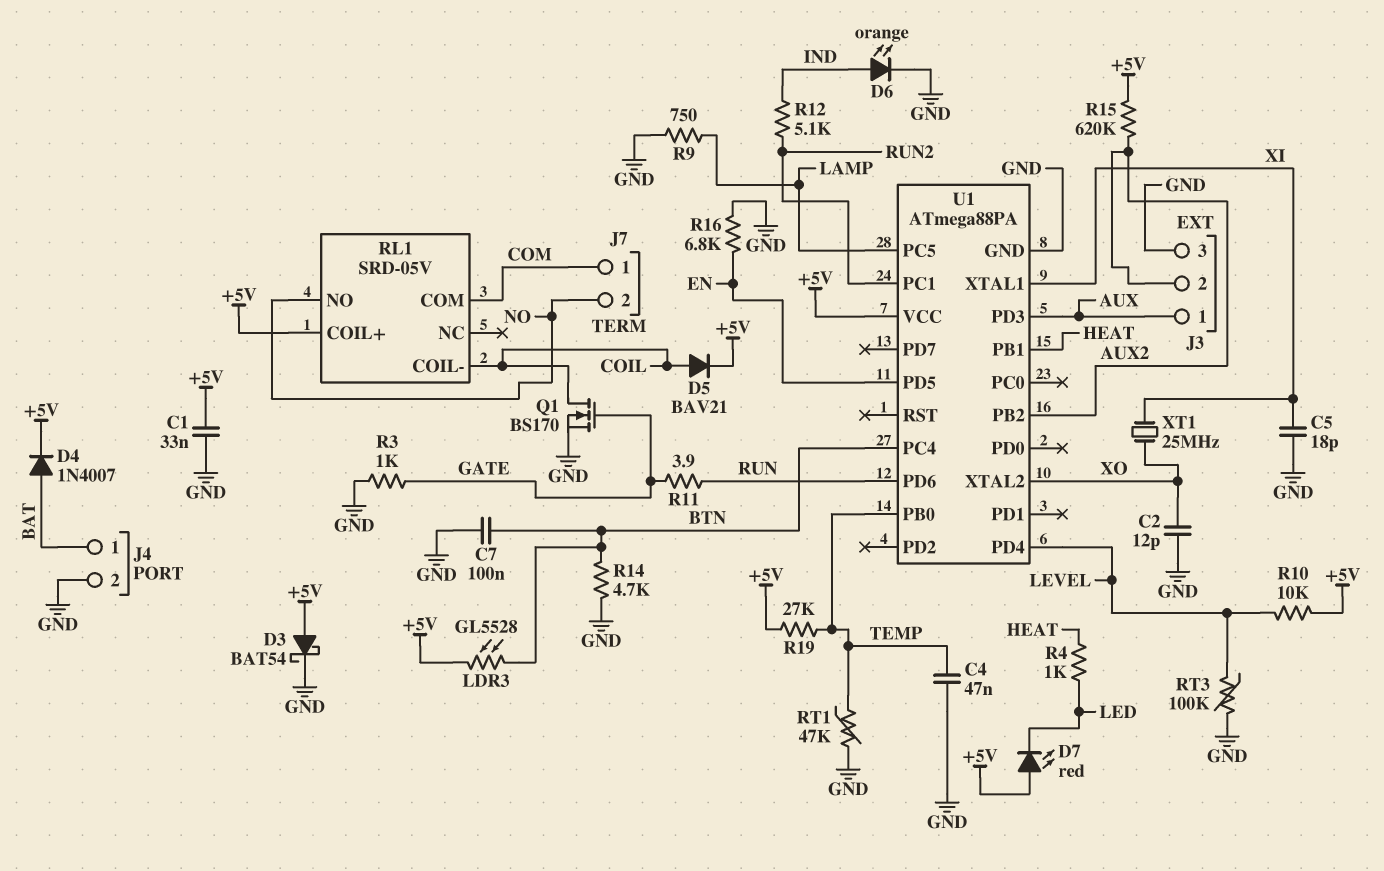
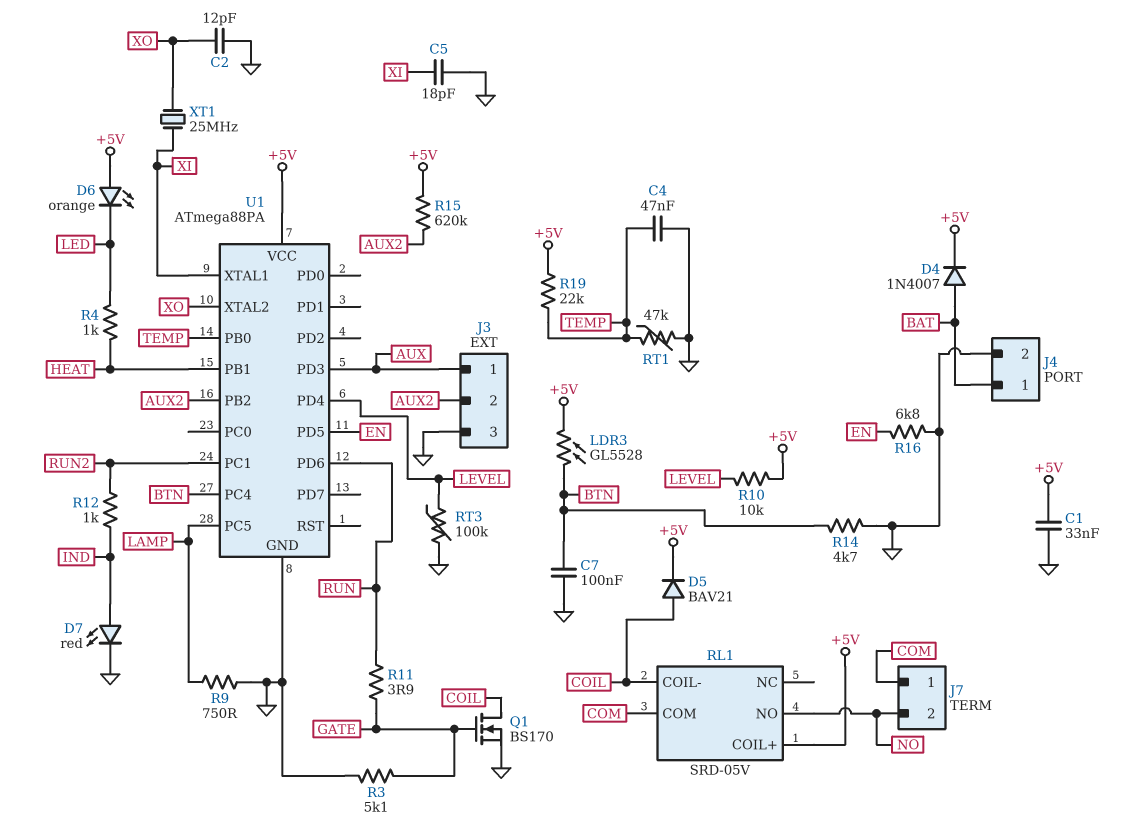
D3: schottky BAT54 (A +5V, K GND) -> none
D6: LED orange (A IND, K GND) -> LED orange (A +5V, K LED)
D7: LED red (A +5V, K LED) -> LED red (A IND, K GND)
R3: 1k (GATE, GND) -> 5.1k (GATE, GND)
R12: 5.1k (IND, RUN2) -> 1k (IND, RUN2)
R19: 27k (+5V, TEMP) -> 22k (+5V, TEMP)

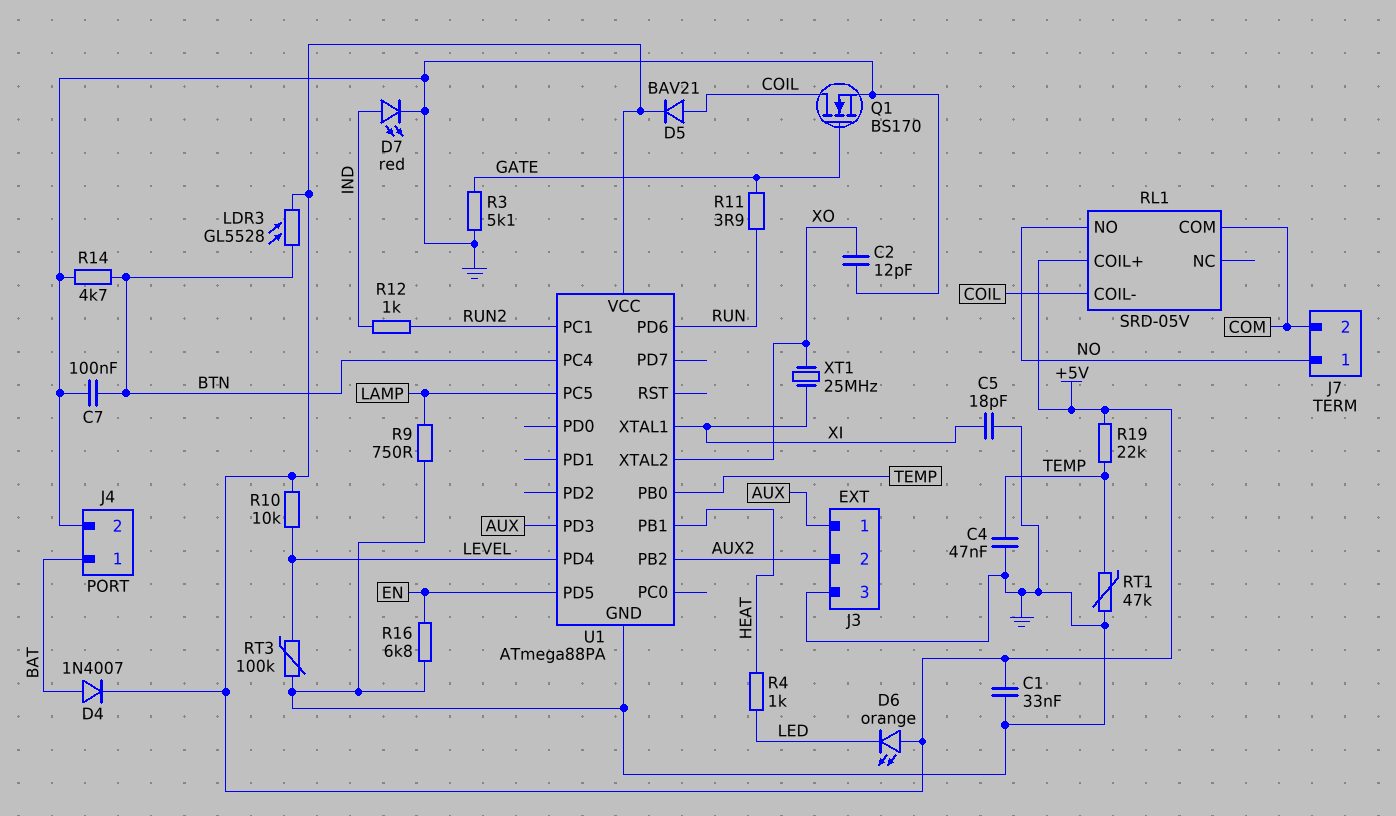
J7 pin 1: COM -> NO
J7 pin 2: NO -> COM
R15: 620k (+5V, AUX2) -> none

